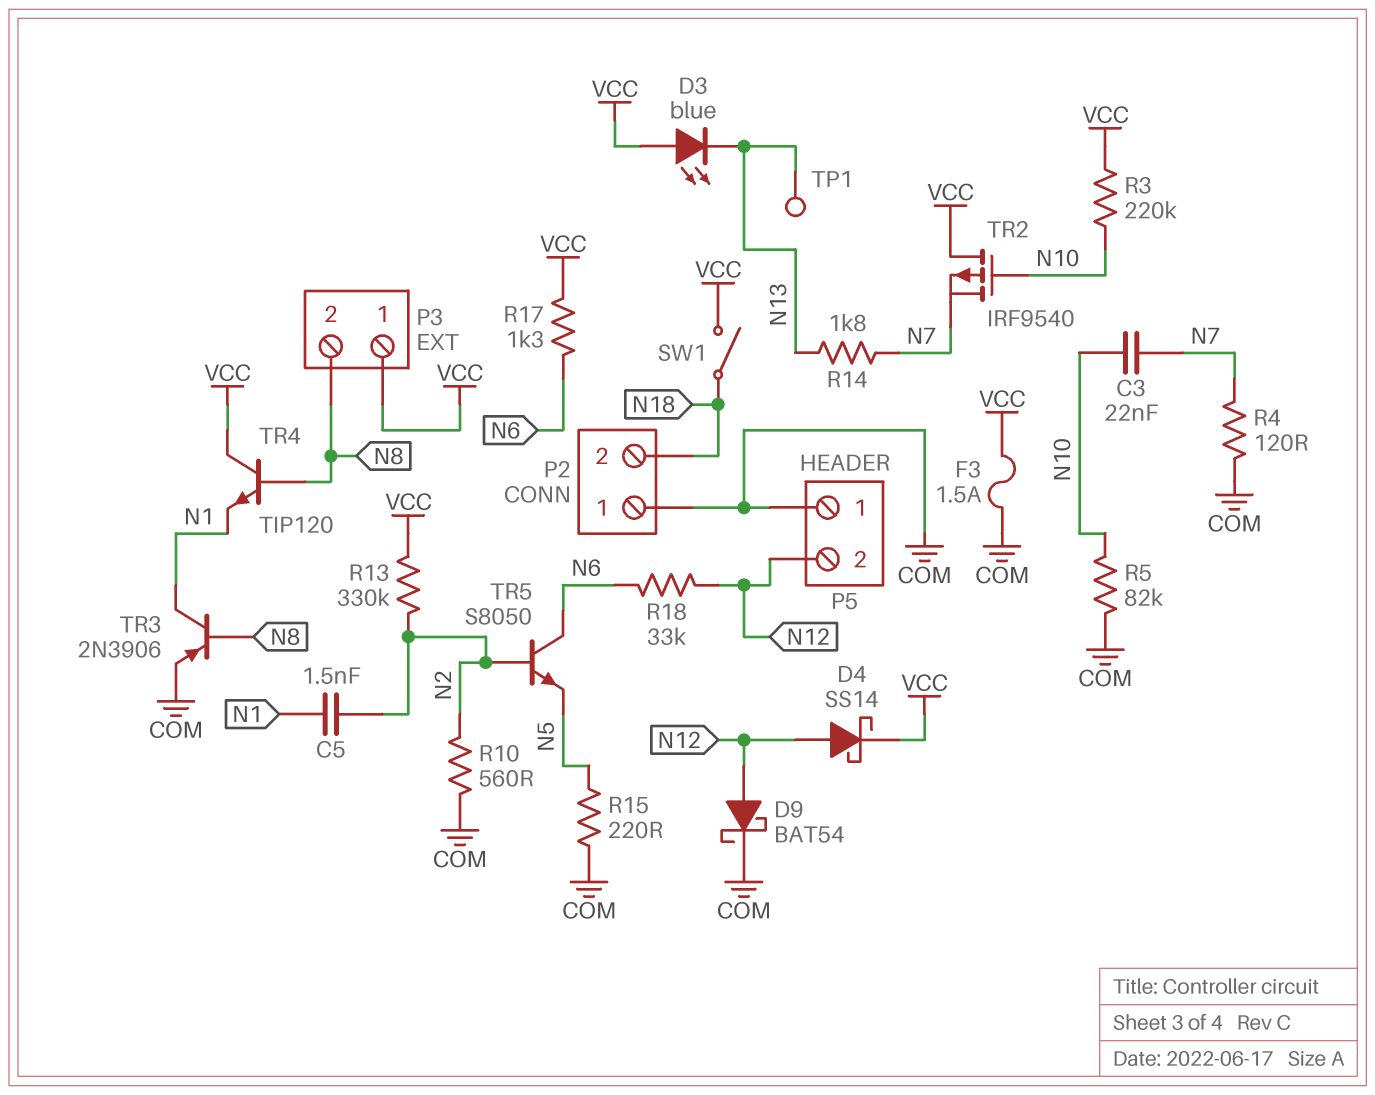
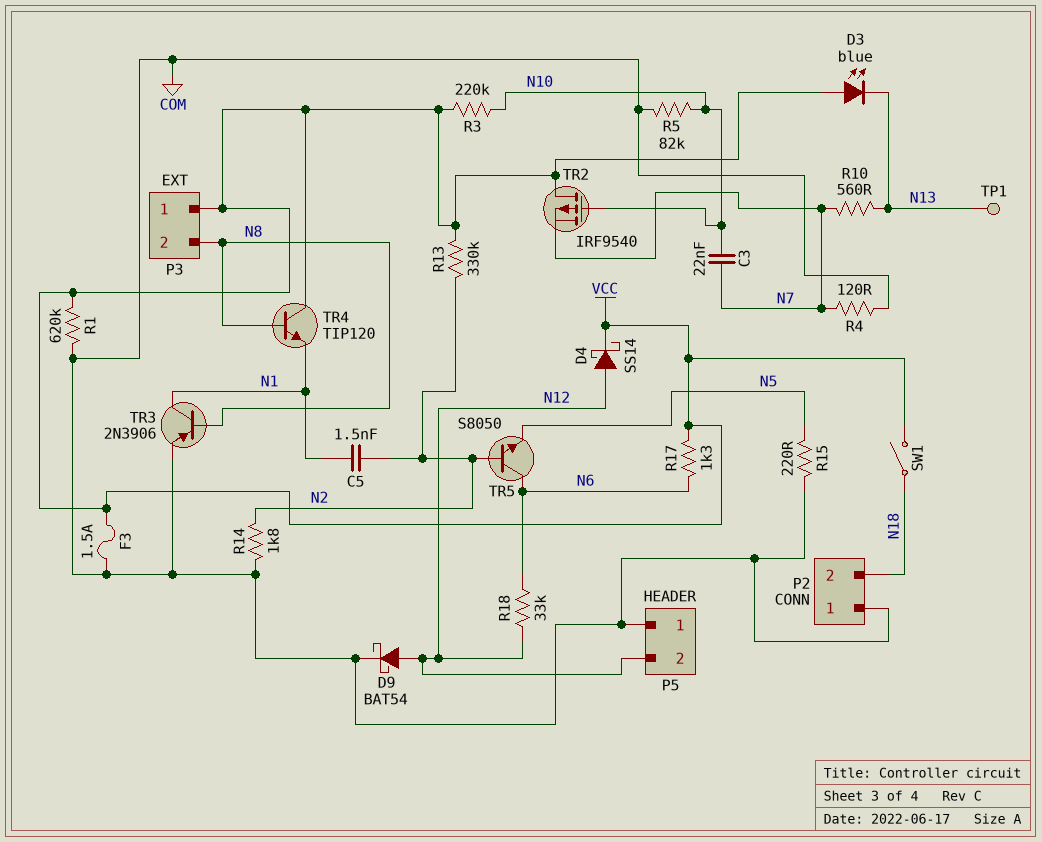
R1: none -> 620k (COM, VCC)
R10: 560 (COM, N2) -> 560 (N7, N13)
R14: 1.8k (N7, N13) -> 1.8k (COM, N2)

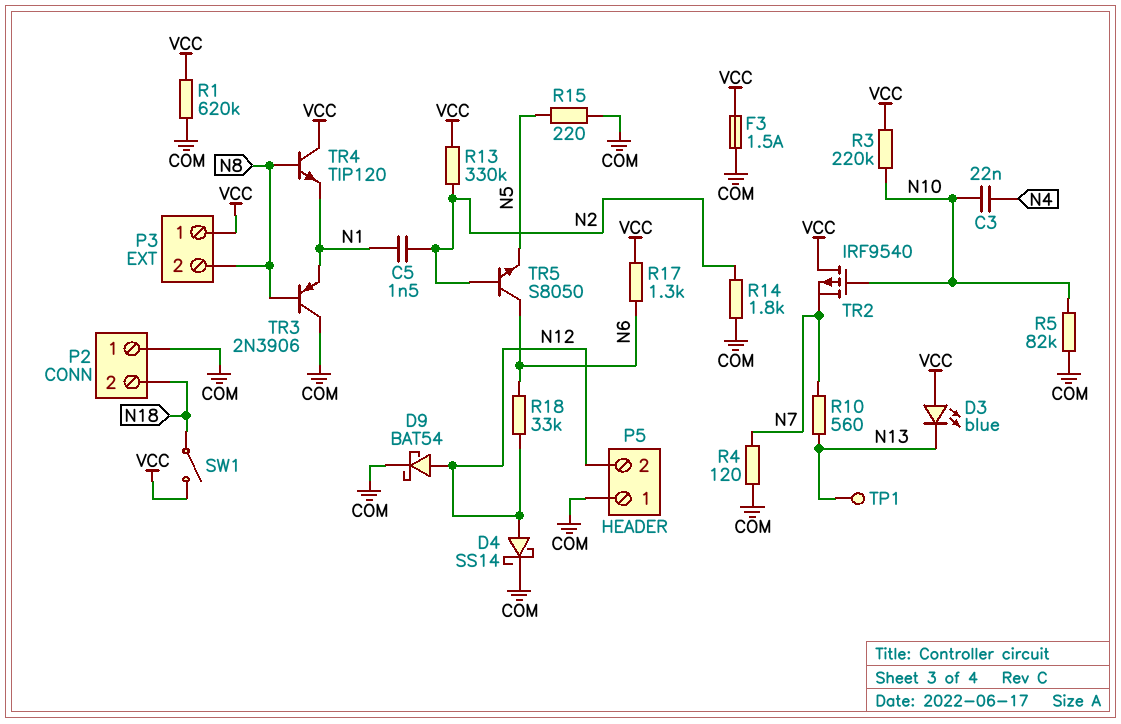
C3: 22nF (N7, N10) -> 22nF (N4, N10)
D4: schottky SS14 (A N12, K VCC) -> schottky SS14 (A N12, K COM)
TR3: PNP 2N3906 (B N8, C N1, E COM) -> PNP 2N3906 (B N8, C COM, E N1)

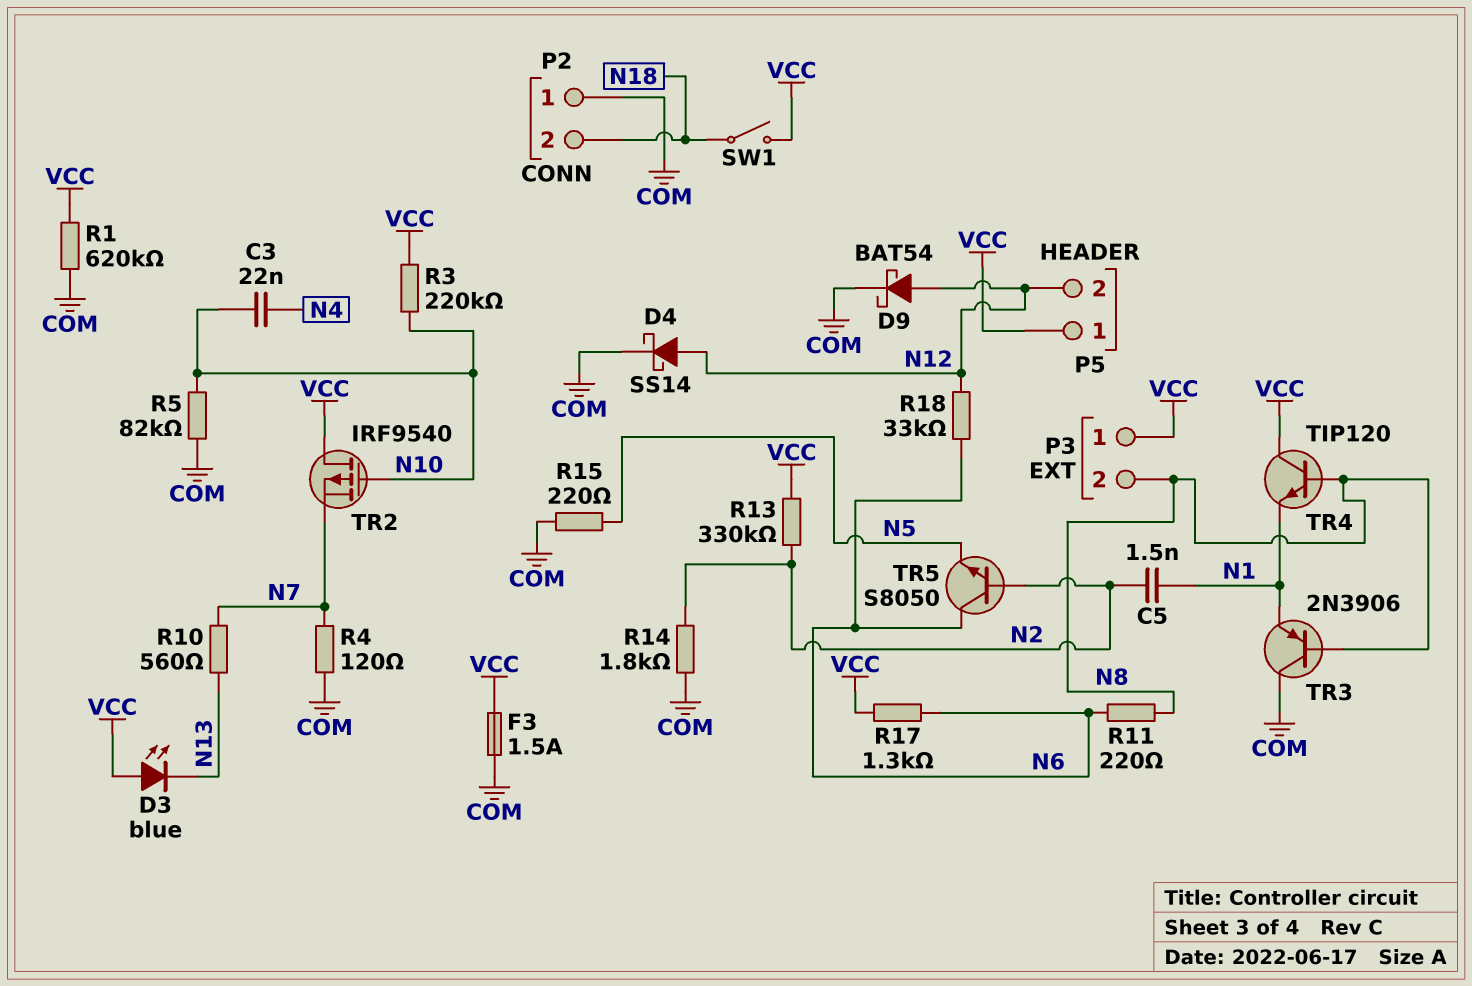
P5 pin 1: COM -> VCC
R11: none -> 220 (N6, N8)
TP1: test point (N13) -> none

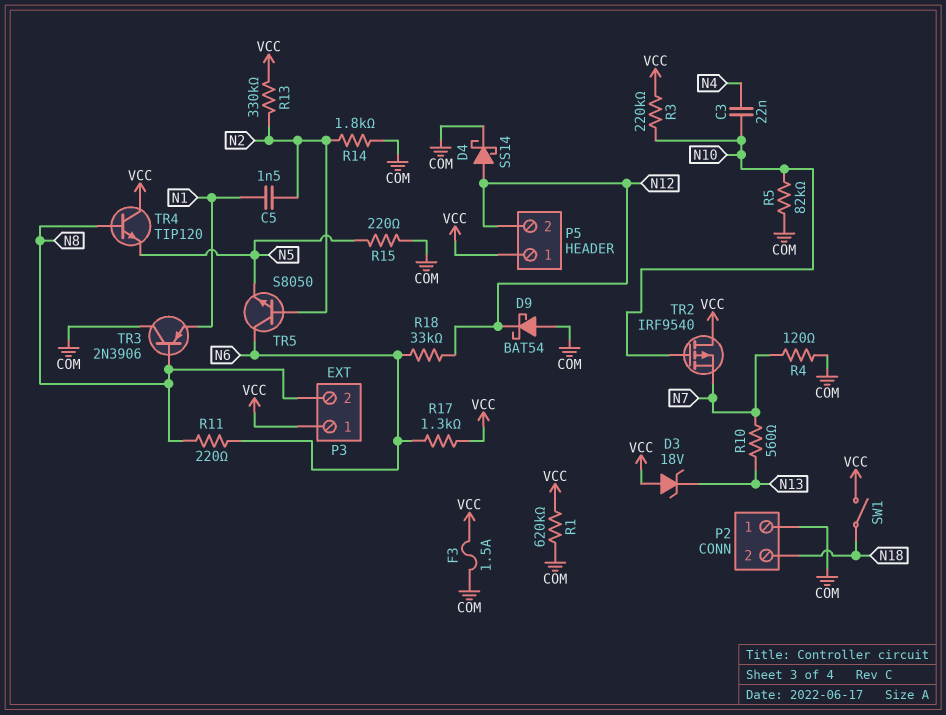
D3: LED blue (A VCC, K N13) -> zener 18V (A VCC, K N13)
D9: schottky BAT54 (A N12, K COM) -> schottky BAT54 (A COM, K N12)
TR4: NPN TIP120 (B N8, C VCC, E N1) -> NPN TIP120 (B N8, C VCC, E N5)

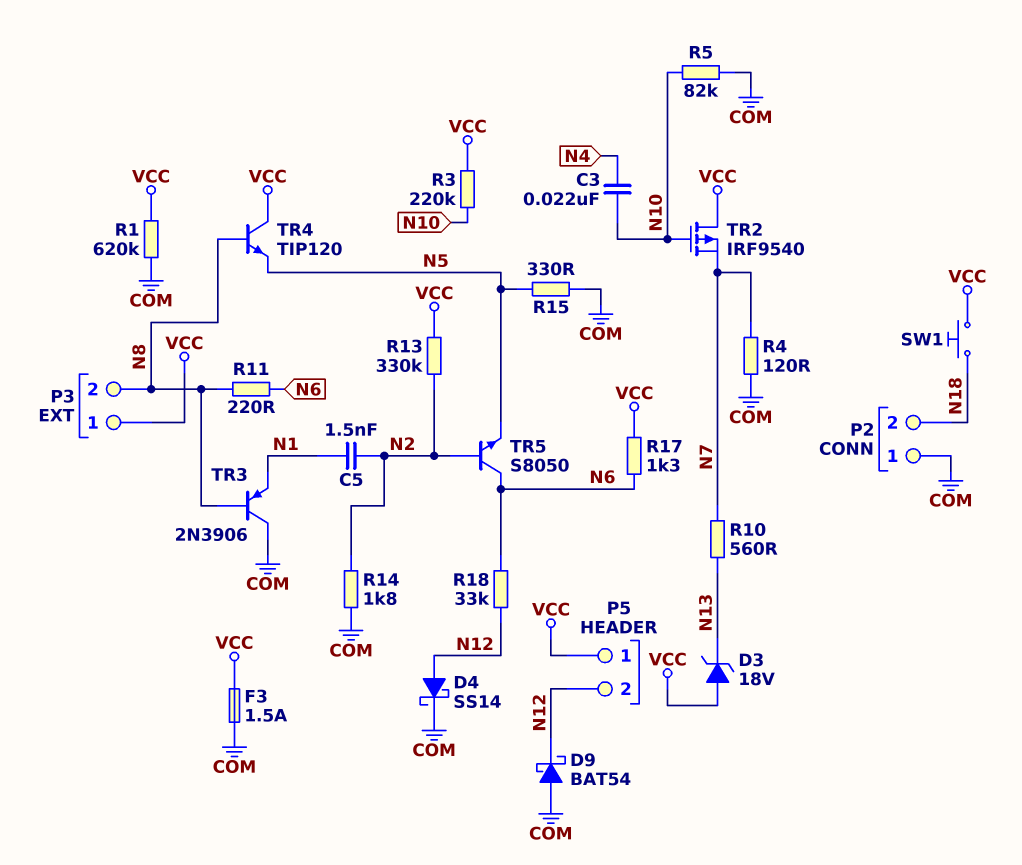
R15: 220 (COM, N5) -> 330 (COM, N5)
SW1: switch (N18, VCC) -> button (N18, VCC)

